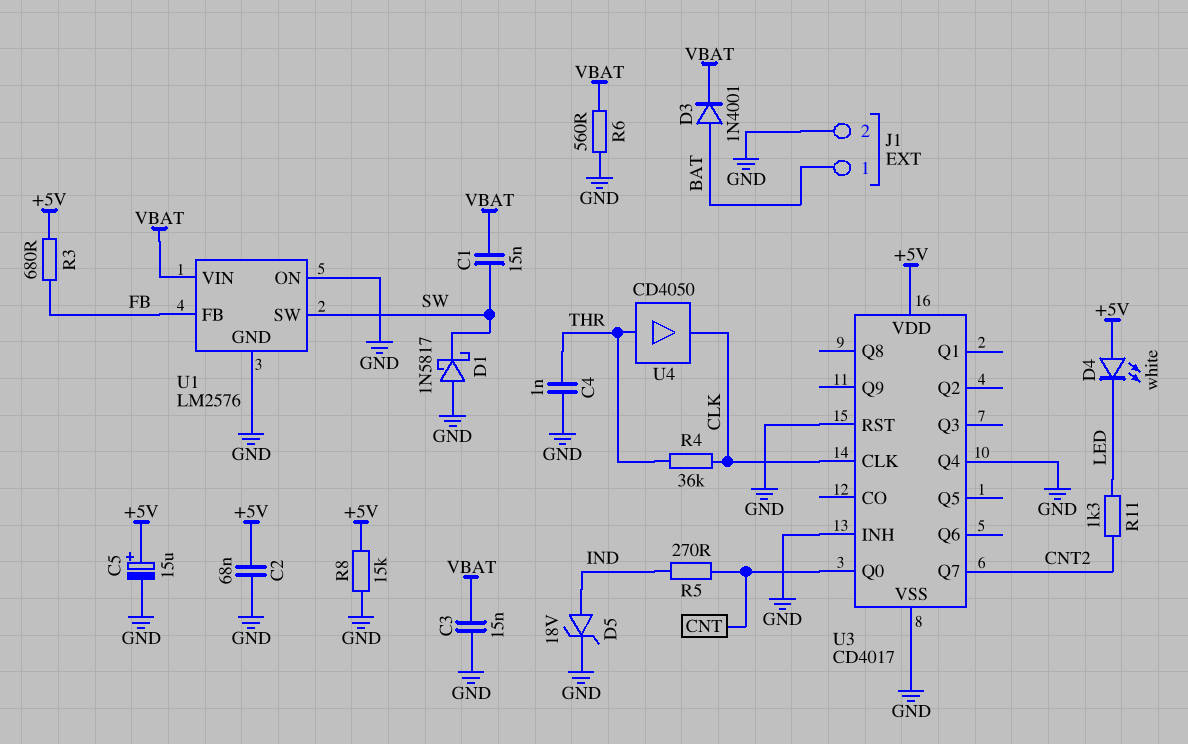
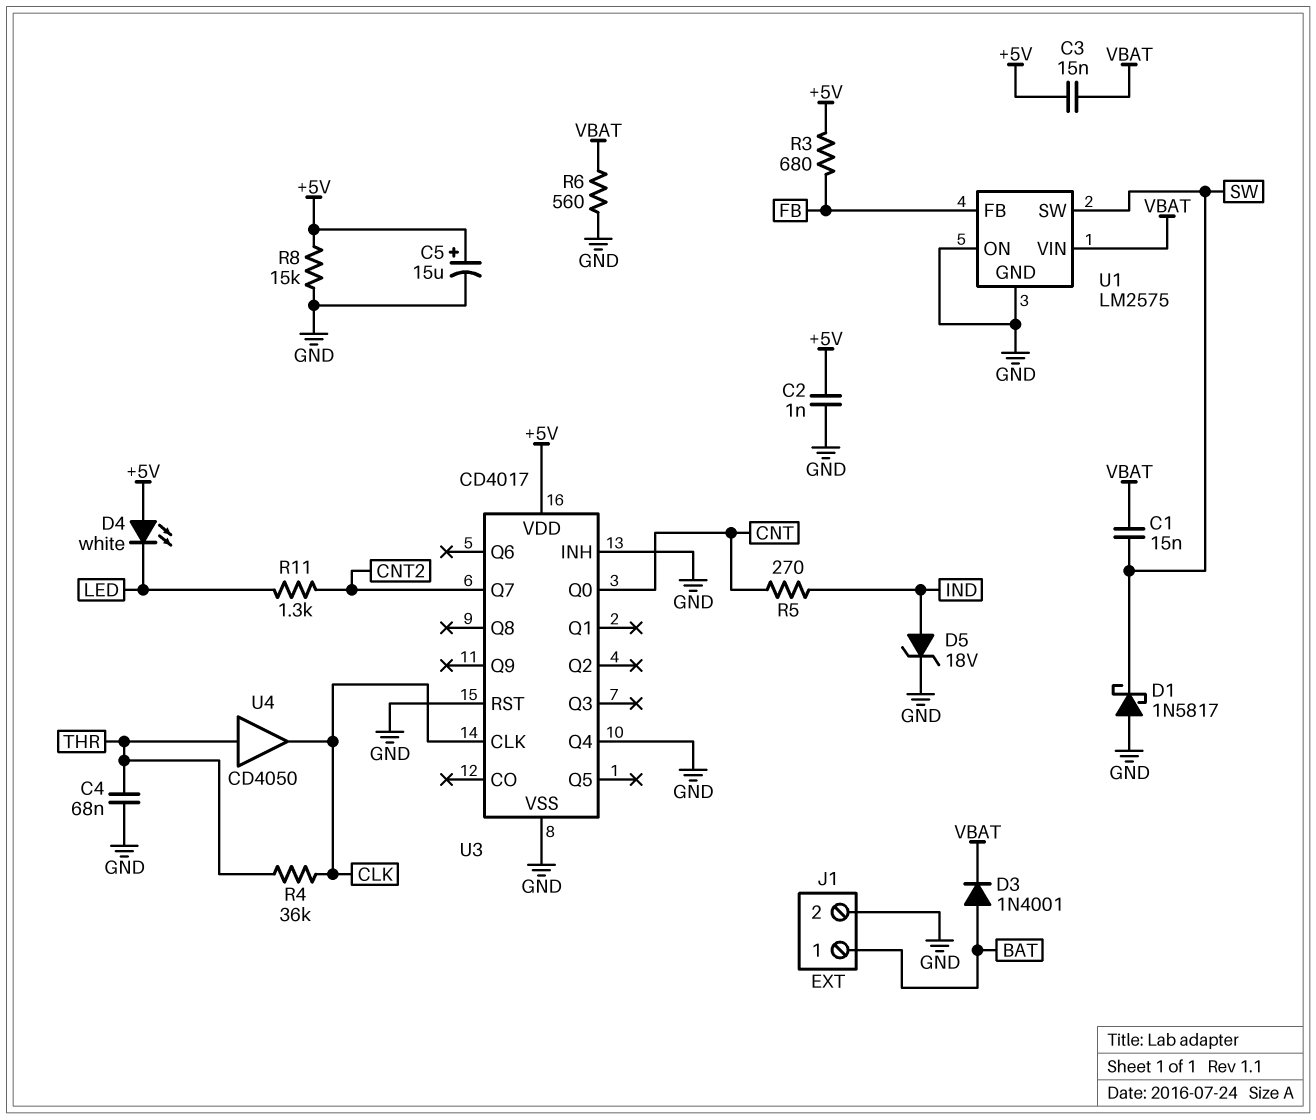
C2: 68nF (+5V, GND) -> 1nF (+5V, GND)
C3: 15nF (GND, VBAT) -> 15nF (+5V, VBAT)
C4: 1nF (GND, THR) -> 68nF (GND, THR)
U1: LM2576 -> LM2575

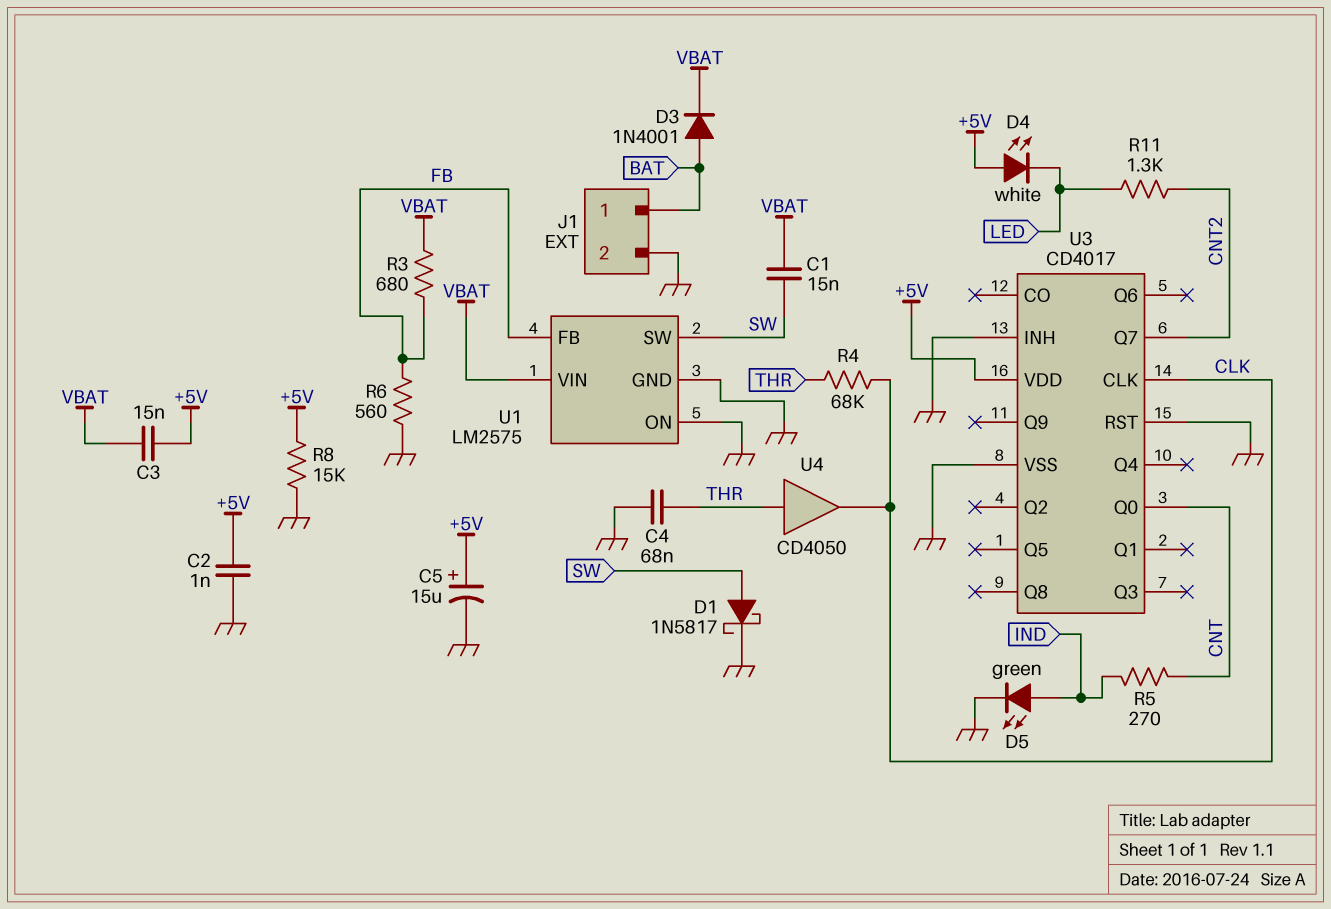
D1: schottky 1N5817 (A GND, K SW) -> schottky 1N5817 (A SW, K GND)
D5: zener 18V (A IND, K GND) -> LED green (A IND, K GND)
R3: 680 (+5V, FB) -> 680 (FB, VBAT)
R4: 36k (CLK, THR) -> 68k (CLK, THR)
R6: 560 (GND, VBAT) -> 560 (FB, GND)
U3 pin Q4: GND -> none

